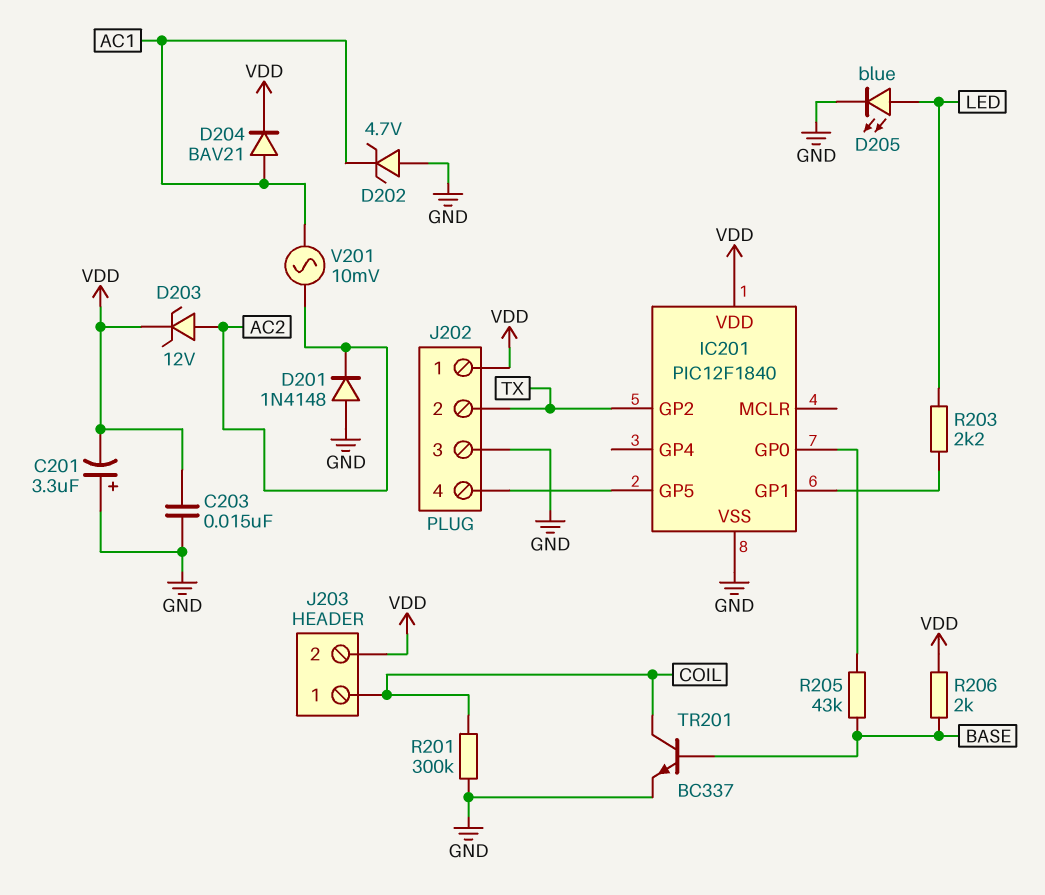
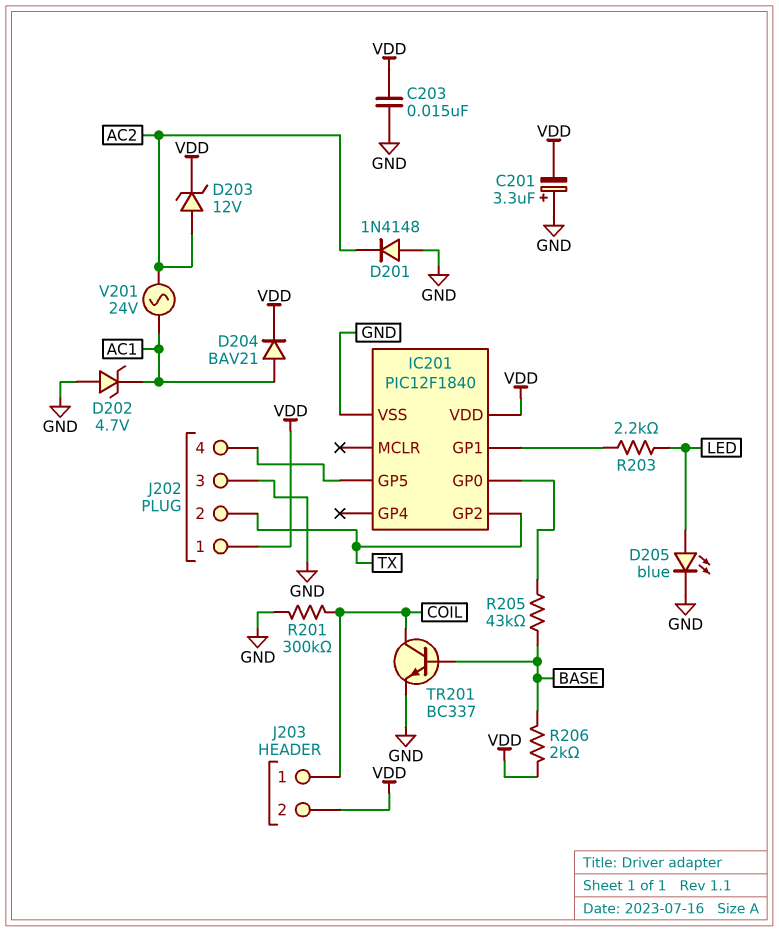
V201: AC 10mV (AC1, AC2) -> AC 24V (AC1, AC2)

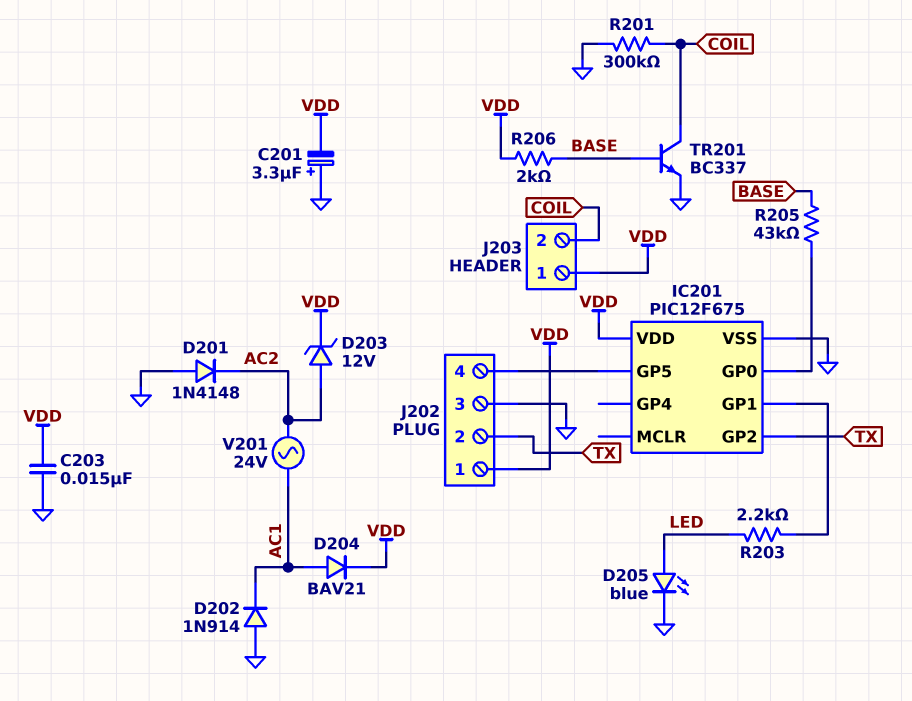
D202: zener 4.7V (A GND, K AC1) -> diode 1N914 (A GND, K AC1)
IC201: PIC12F1840 -> PIC12F675
J203 pin 1: COIL -> VDD
J203 pin 2: VDD -> COIL

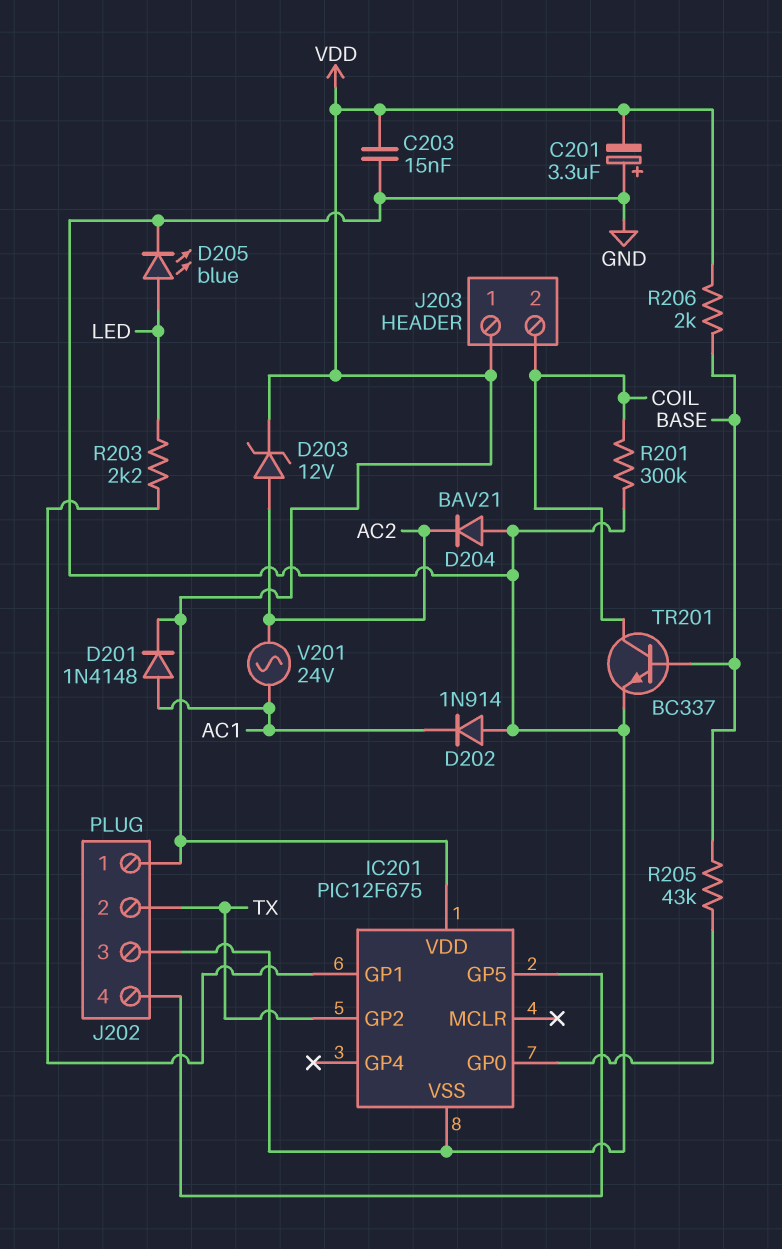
D201: diode 1N4148 (A GND, K AC2) -> diode 1N4148 (A AC1, K VDD)
D204: diode BAV21 (A AC1, K VDD) -> diode BAV21 (A GND, K AC2)

